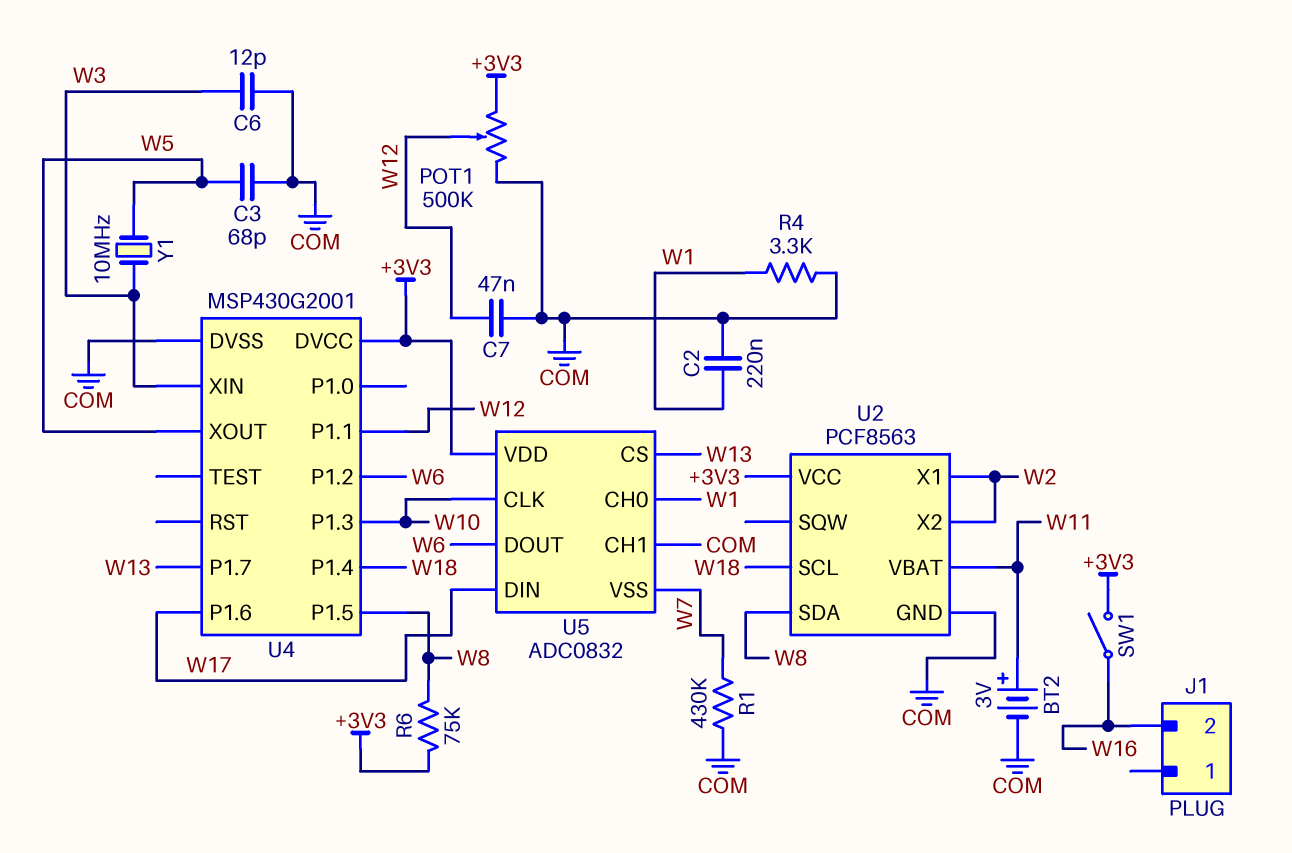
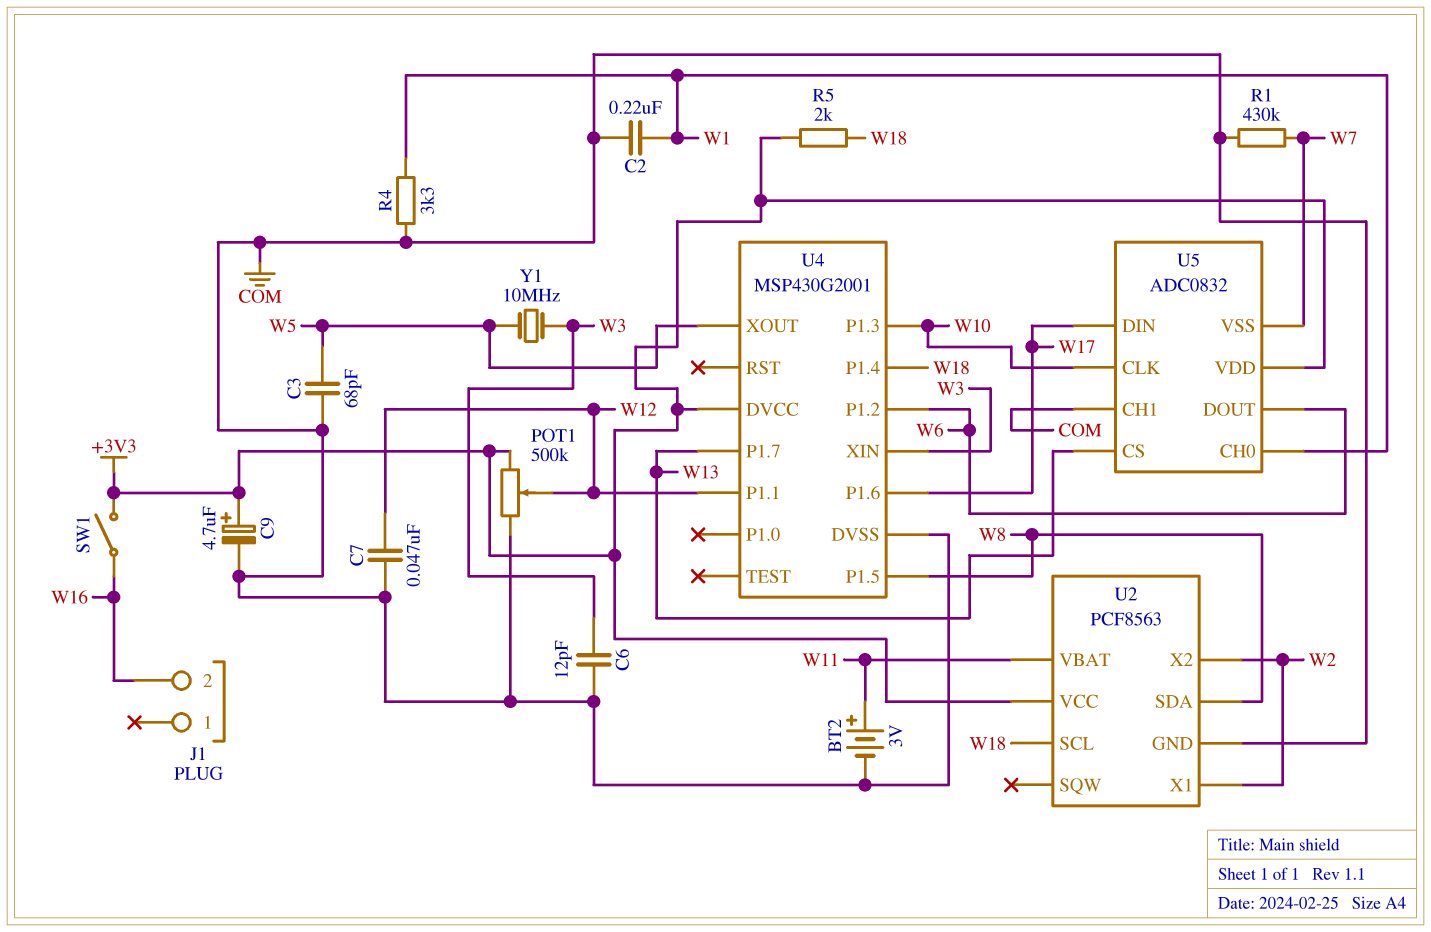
C9: none -> 4.7uF (plus +3V3, minus COM)
R5: none -> 2k (+3V3, W18)
R6: 75k (+3V3, W8) -> none

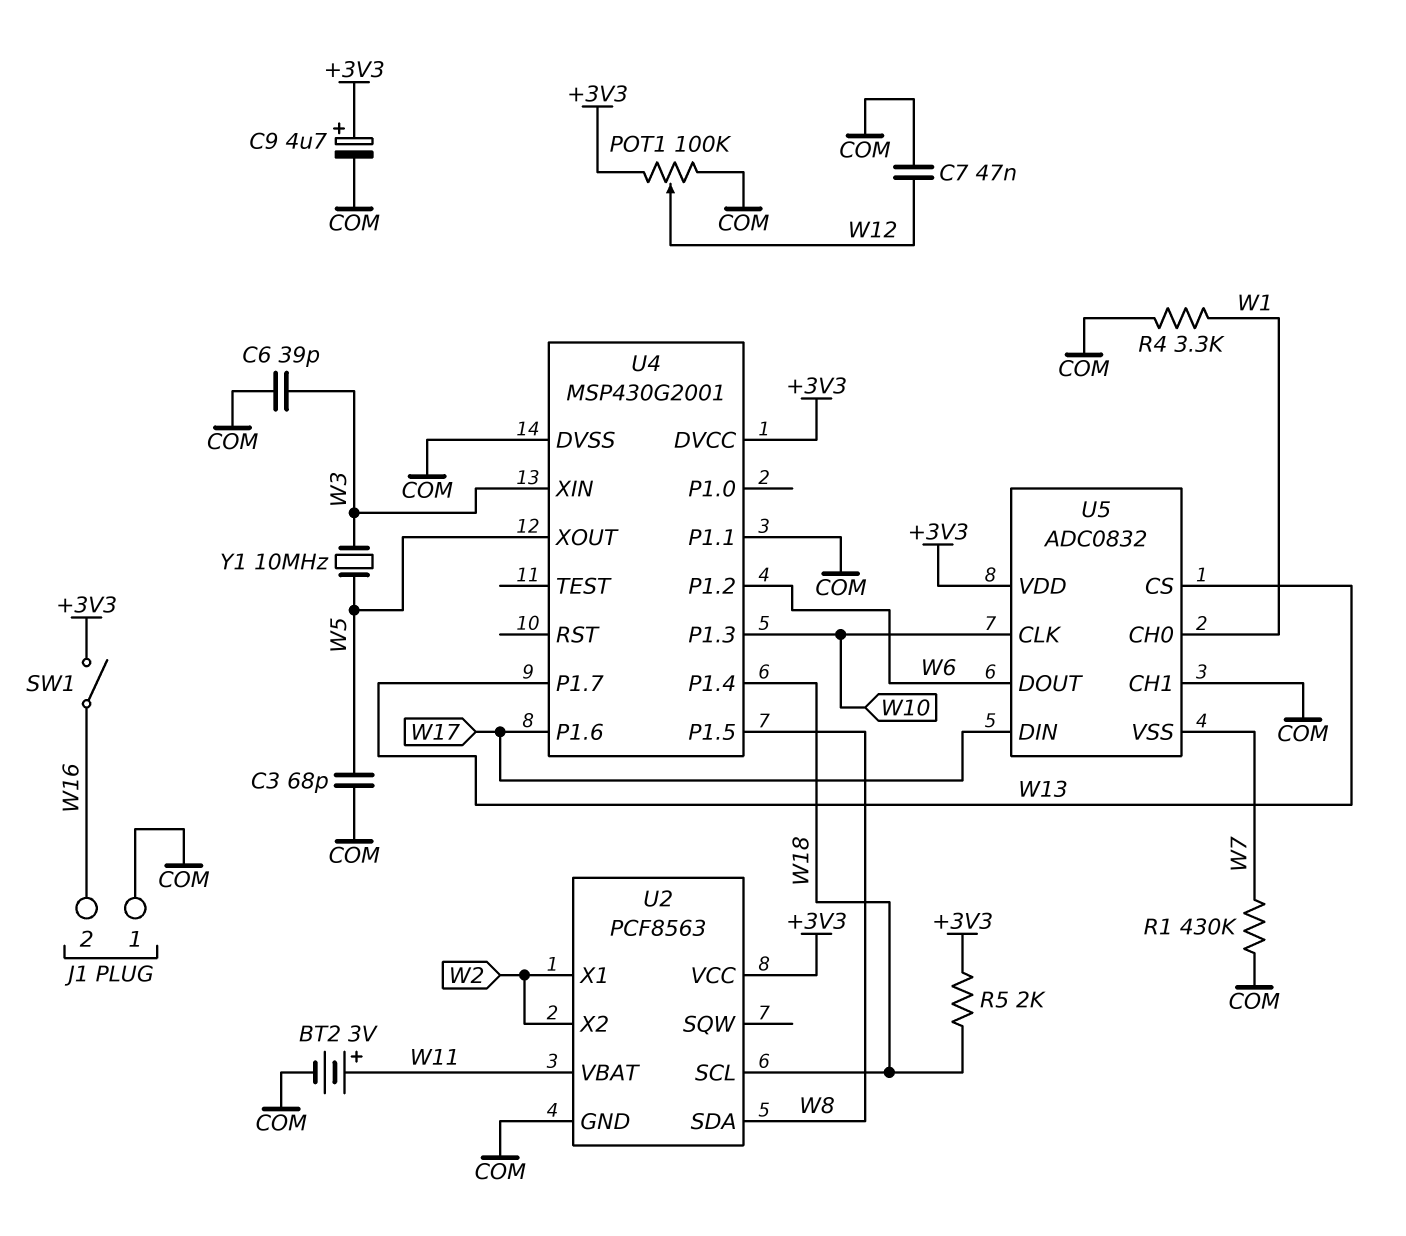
C2: 220nF (COM, W1) -> none
C6: 12pF (COM, W3) -> 39pF (COM, W3)
J1 pin 1: none -> COM
POT1: 500k (+3V3, COM, wiper W12) -> 100k (+3V3, COM, wiper W12)
U4 pin P1.1: W12 -> COM

